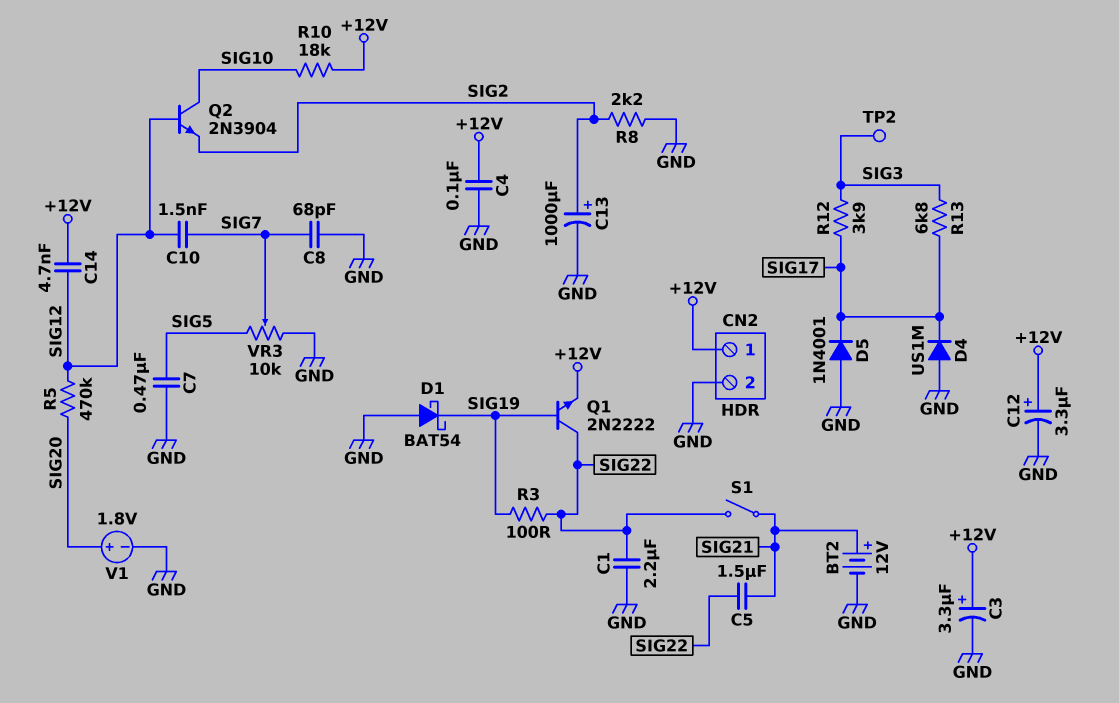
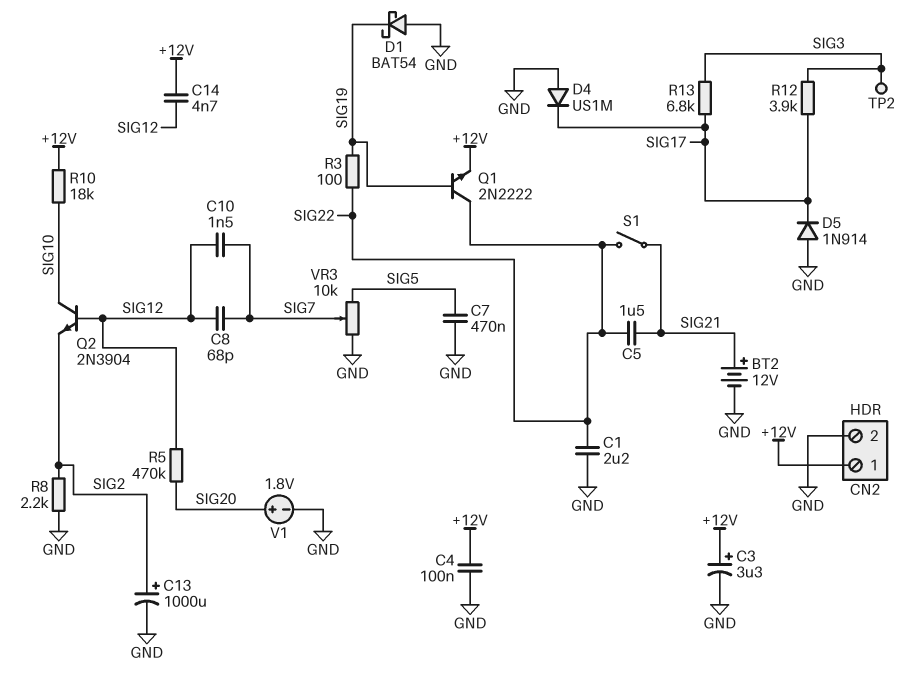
C8: 68pF (GND, SIG7) -> 68pF (SIG7, SIG12)
C12: 3.3uF (plus +12V, minus GND) -> none
D5: diode 1N4001 (A GND, K SIG17) -> diode 1N914 (A GND, K SIG17)

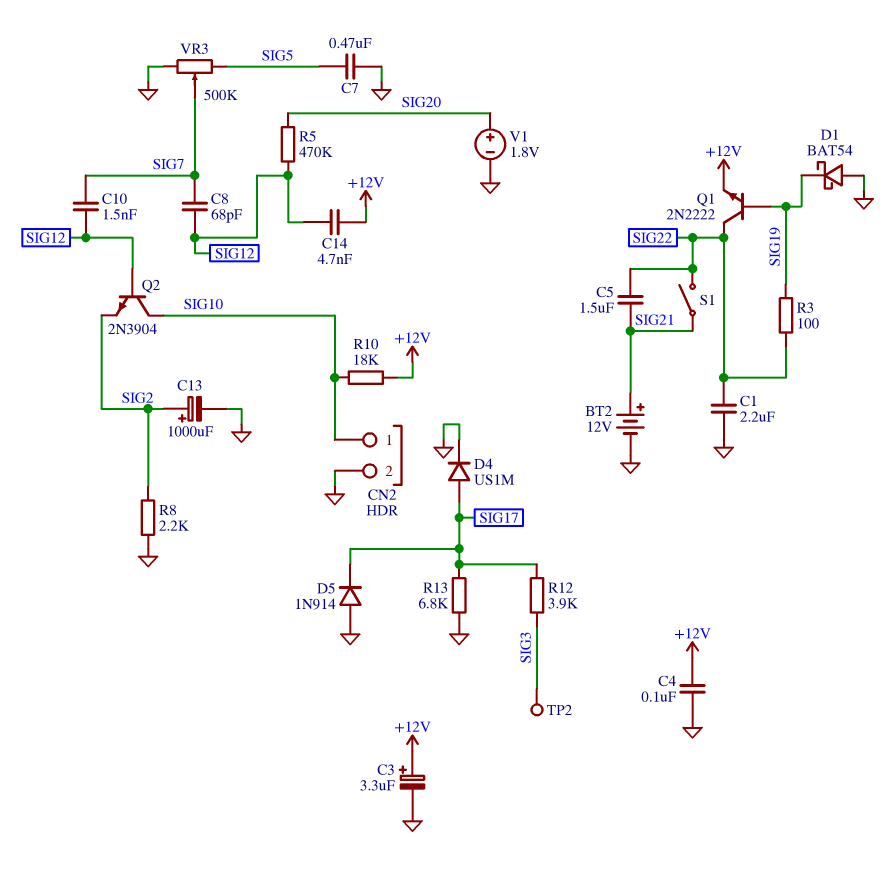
CN2 pin 1: +12V -> SIG10
D4: diode US1M (A GND, K SIG17) -> diode US1M (A SIG17, K GND)
R13: 6.8k (SIG3, SIG17) -> 6.8k (GND, SIG17)
VR3: 10k (GND, SIG5, wiper SIG7) -> 500k (GND, SIG5, wiper SIG7)

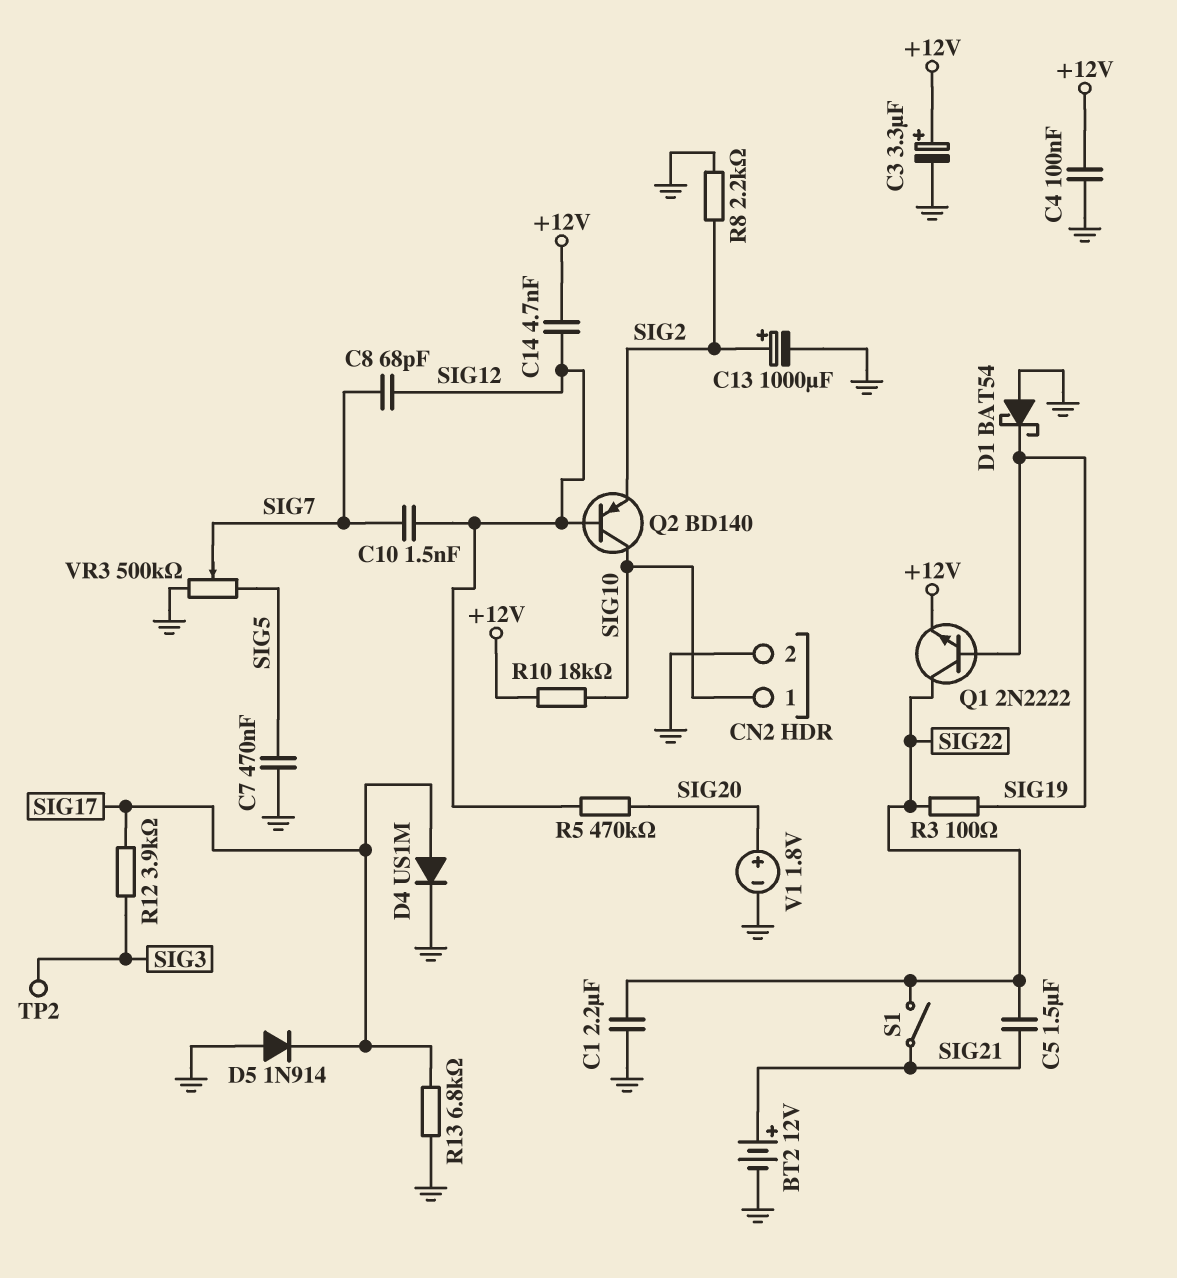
Q2: NPN 2N3904 (B SIG12, C SIG10, E SIG2) -> PNP BD140 (B SIG12, C SIG10, E SIG2)

